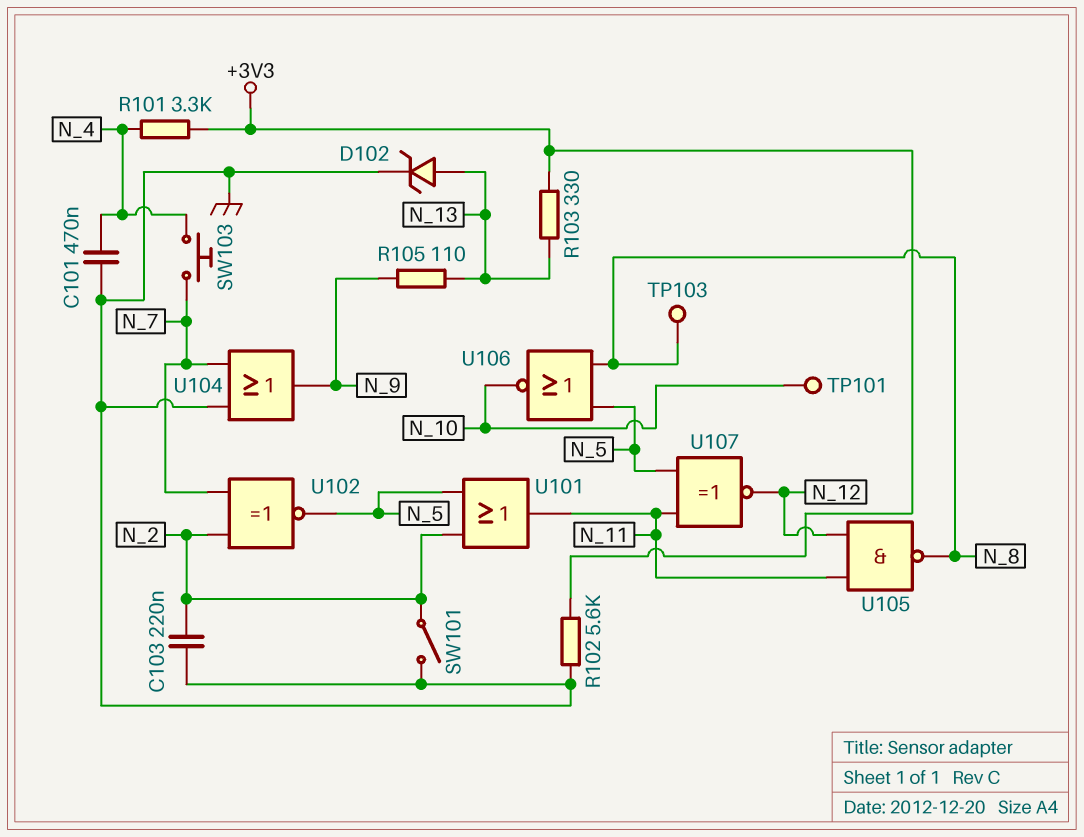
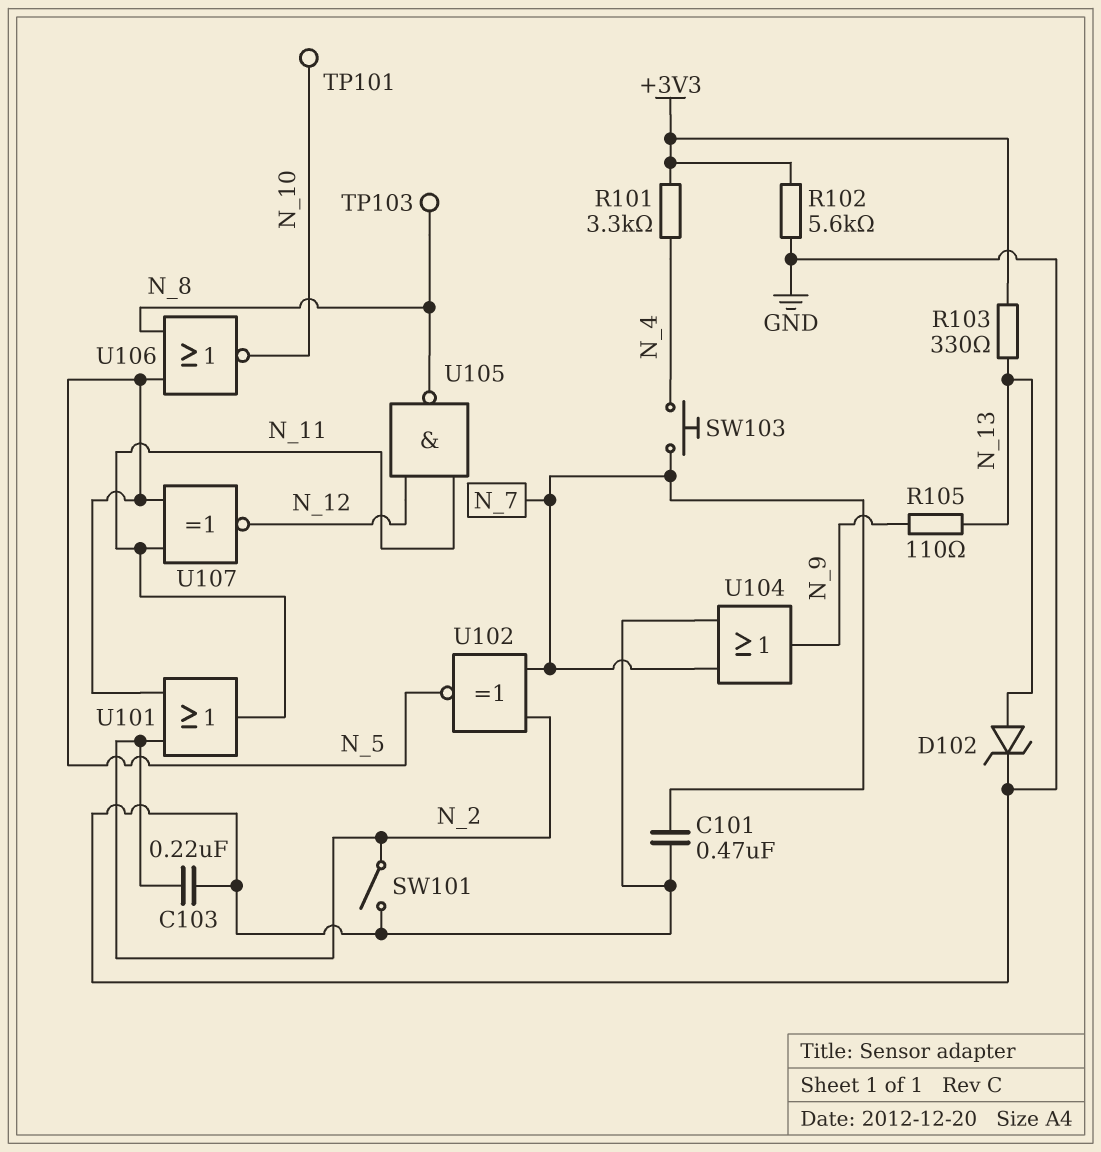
C101: 470nF (GND, N_4) -> 470nF (GND, N_7)

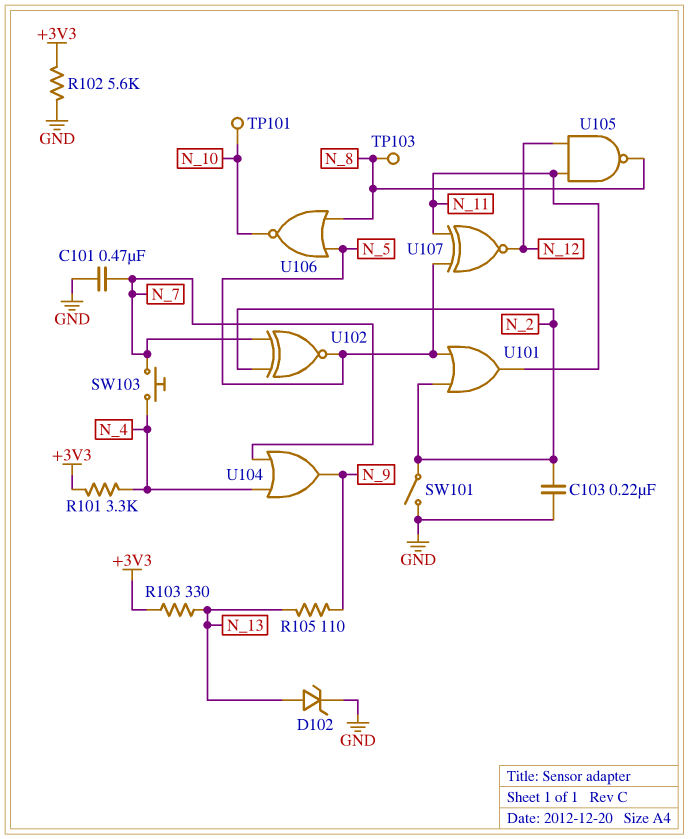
U104: OR (in GND, in N_7, out N_9) -> OR (in N_4, in N_7, out N_9)

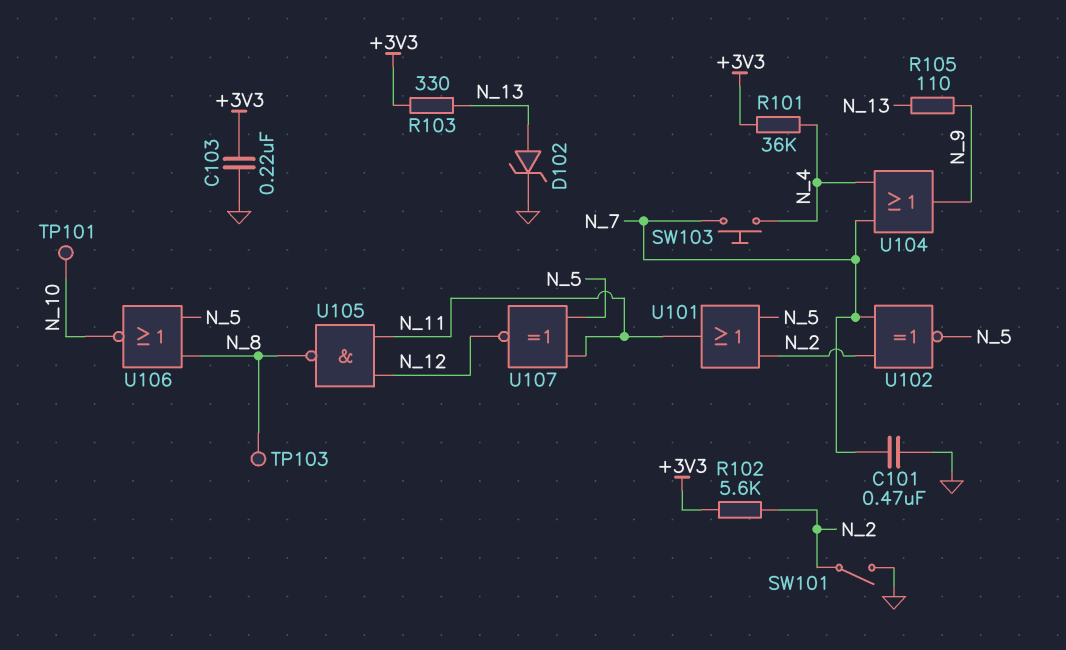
C103: 220nF (GND, N_2) -> 220nF (+3V3, GND)
R101: 3.3k (+3V3, N_4) -> 36k (+3V3, N_4)
R102: 5.6k (+3V3, GND) -> 5.6k (+3V3, N_2)

